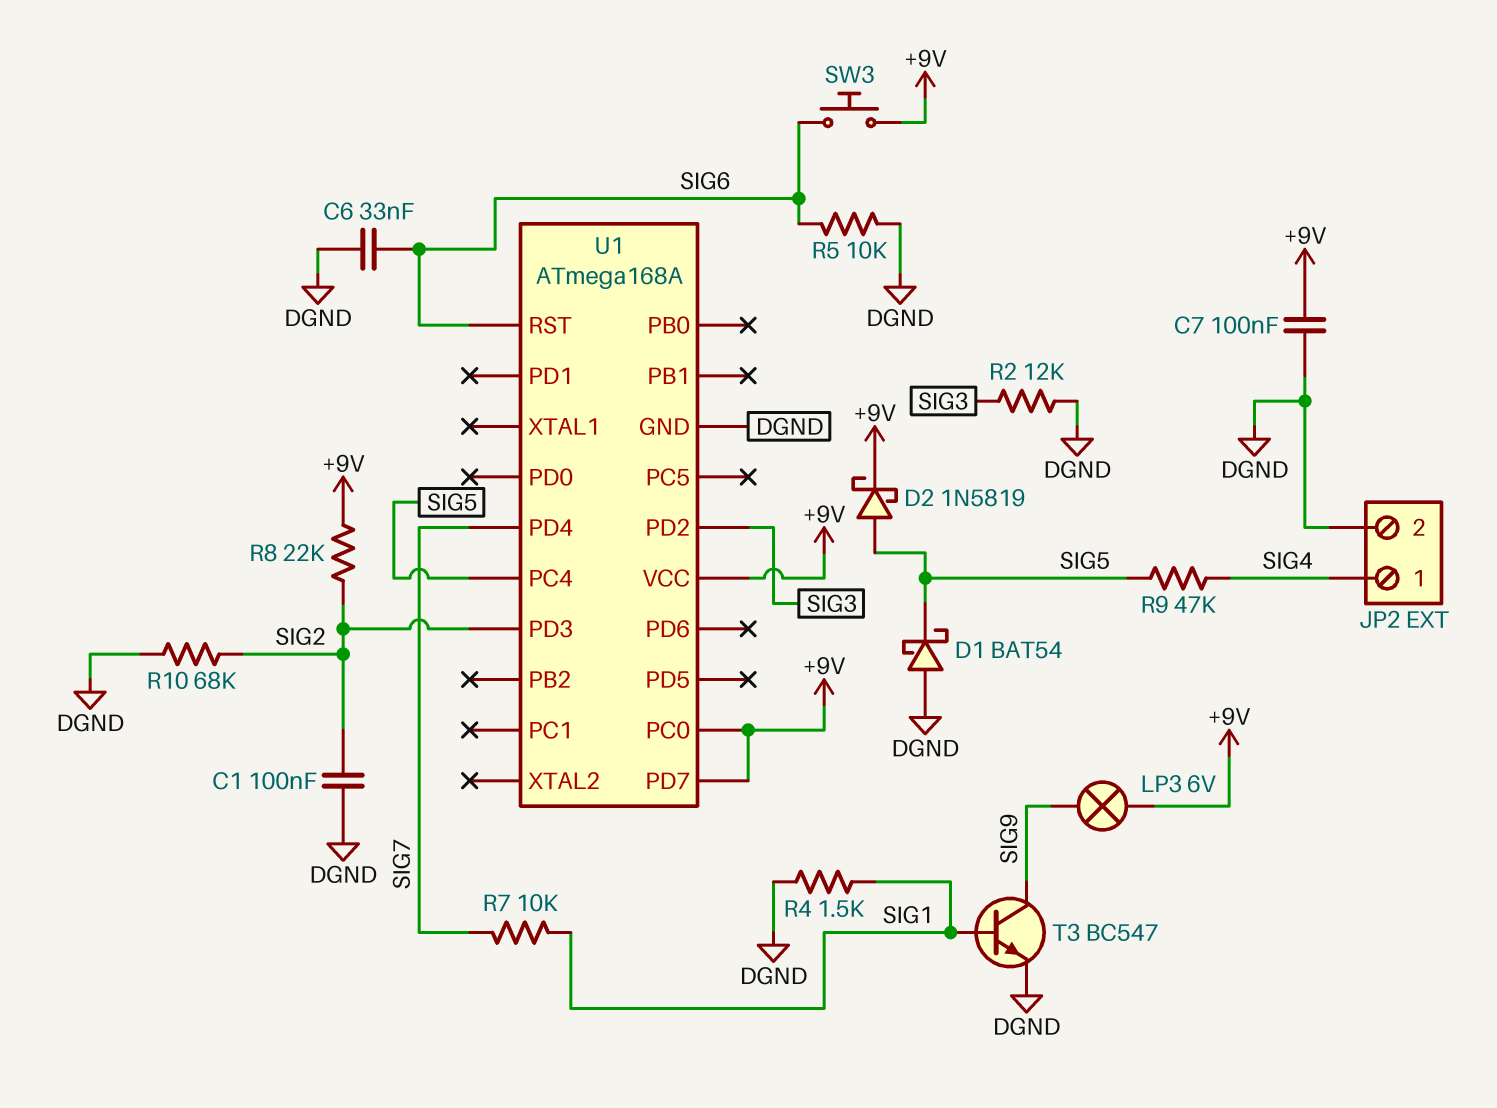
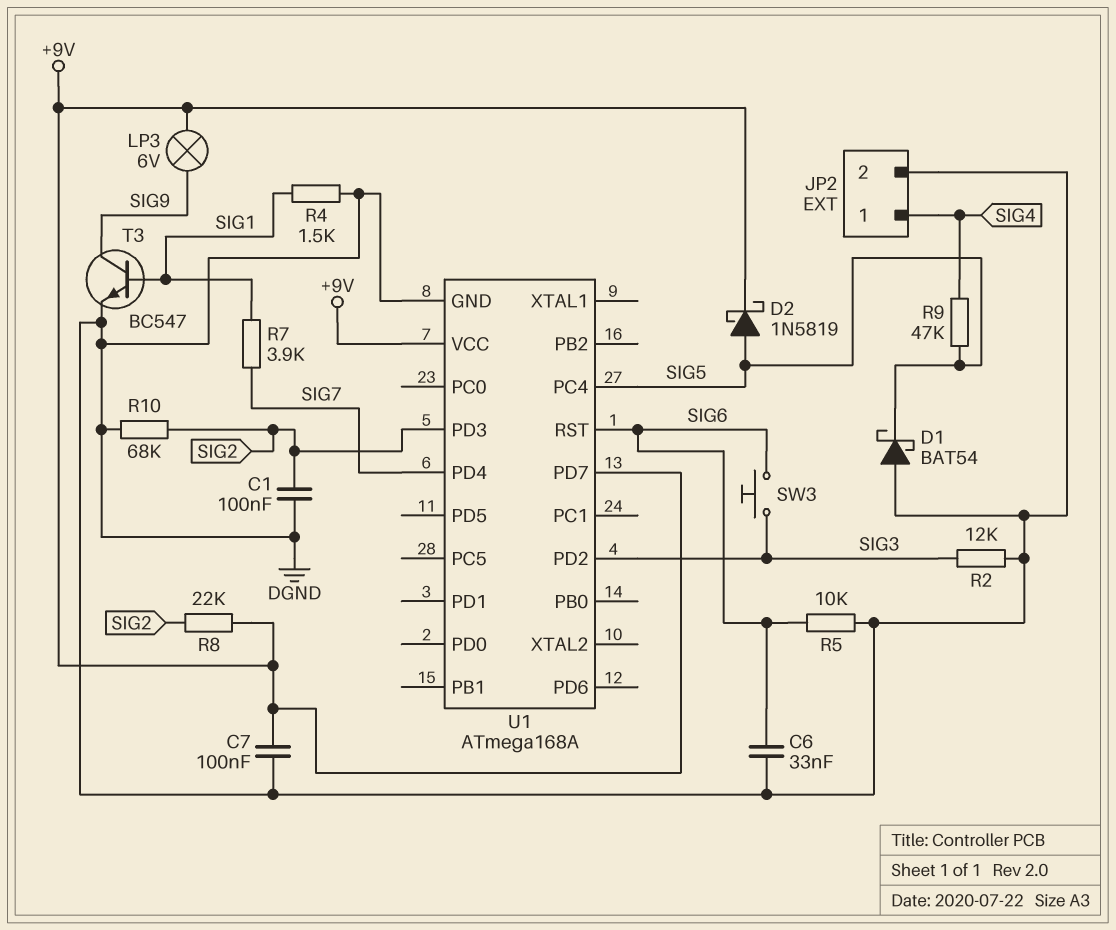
R7: 10k (SIG1, SIG7) -> 3.9k (SIG1, SIG7)
SW3: button (+9V, SIG6) -> button (SIG3, SIG6)
U1 pin PC0: +9V -> none

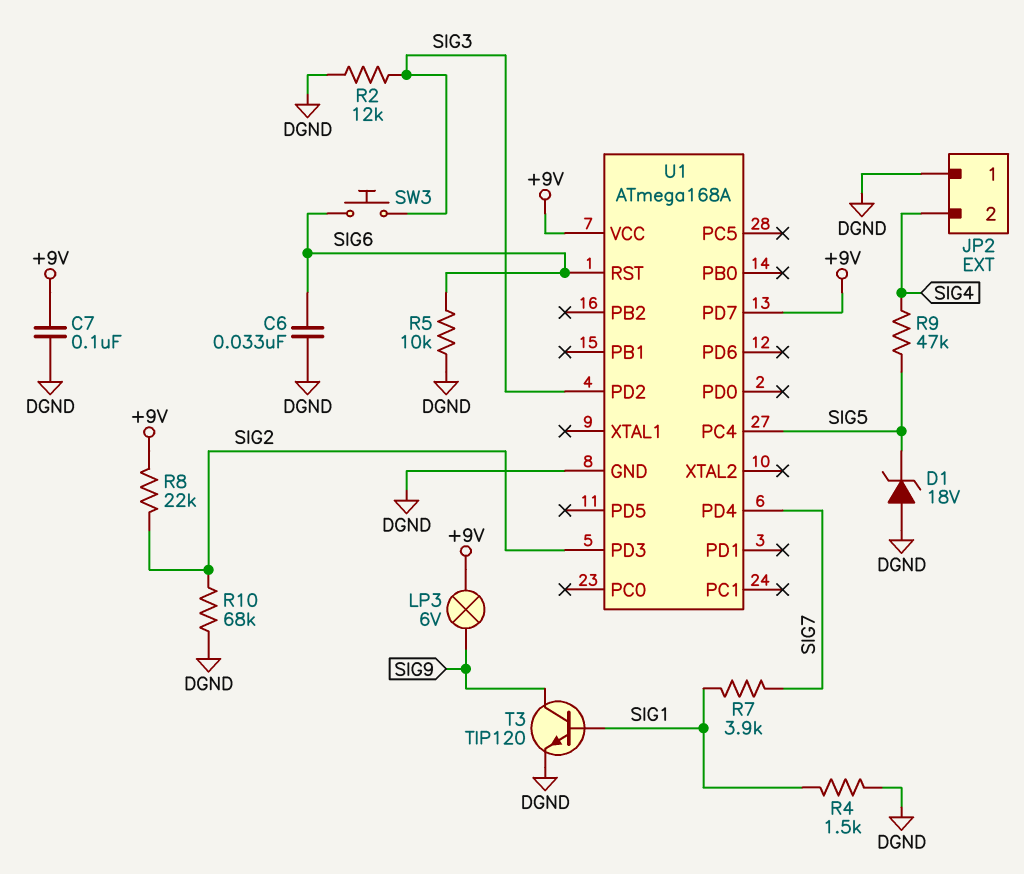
C1: 100nF (DGND, SIG2) -> none
D1: schottky BAT54 (A DGND, K SIG5) -> zener 18V (A DGND, K SIG5)
D2: schottky 1N5819 (A SIG5, K +9V) -> none
JP2 pin 1: SIG4 -> DGND
JP2 pin 2: DGND -> SIG4
T3: NPN BC547 (B SIG1, C SIG9, E DGND) -> NPN TIP120 (B SIG1, C SIG9, E DGND)

